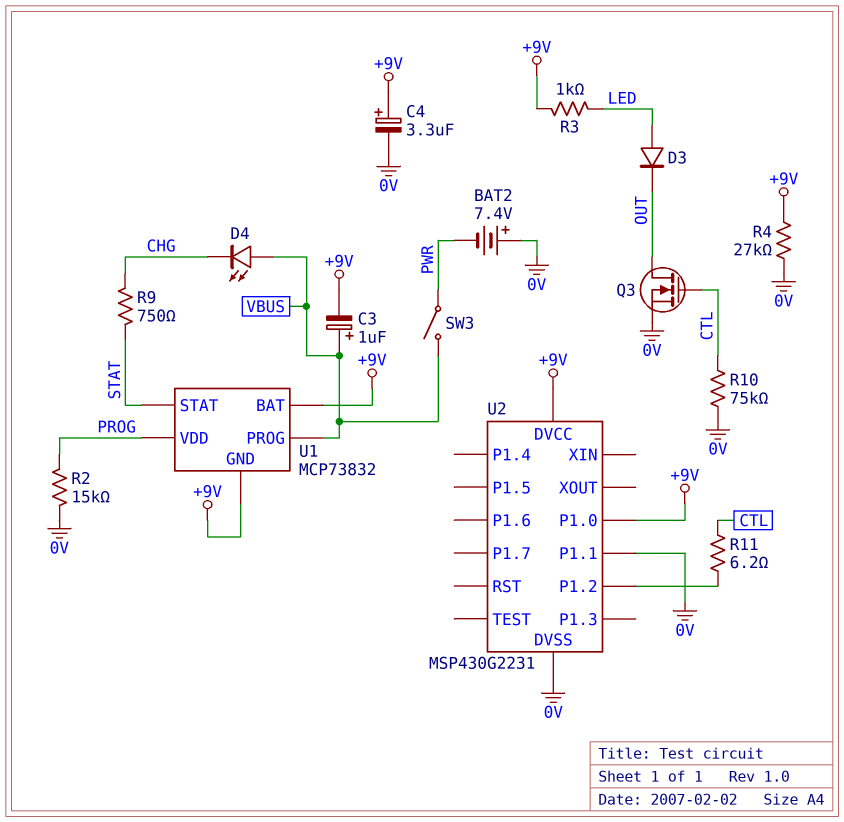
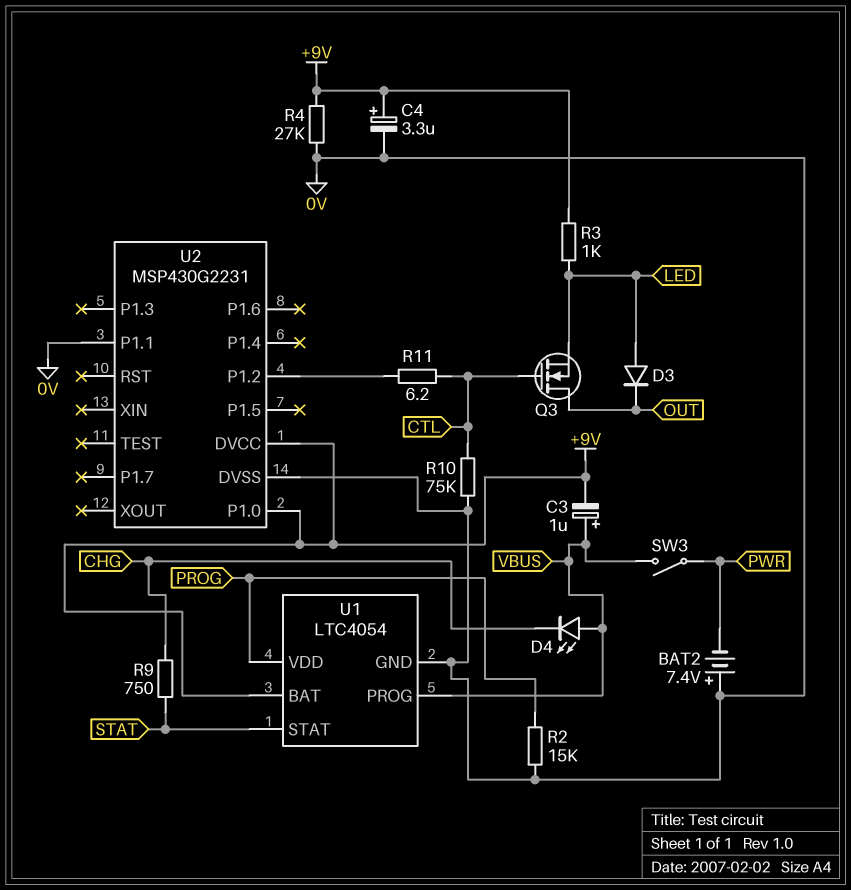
Q3: NMOS (G CTL, D OUT, S 0V) -> NMOS (G CTL, D OUT, S LED)
U1: MCP73832 -> LTC4054
U1 pin GND: +9V -> 0V

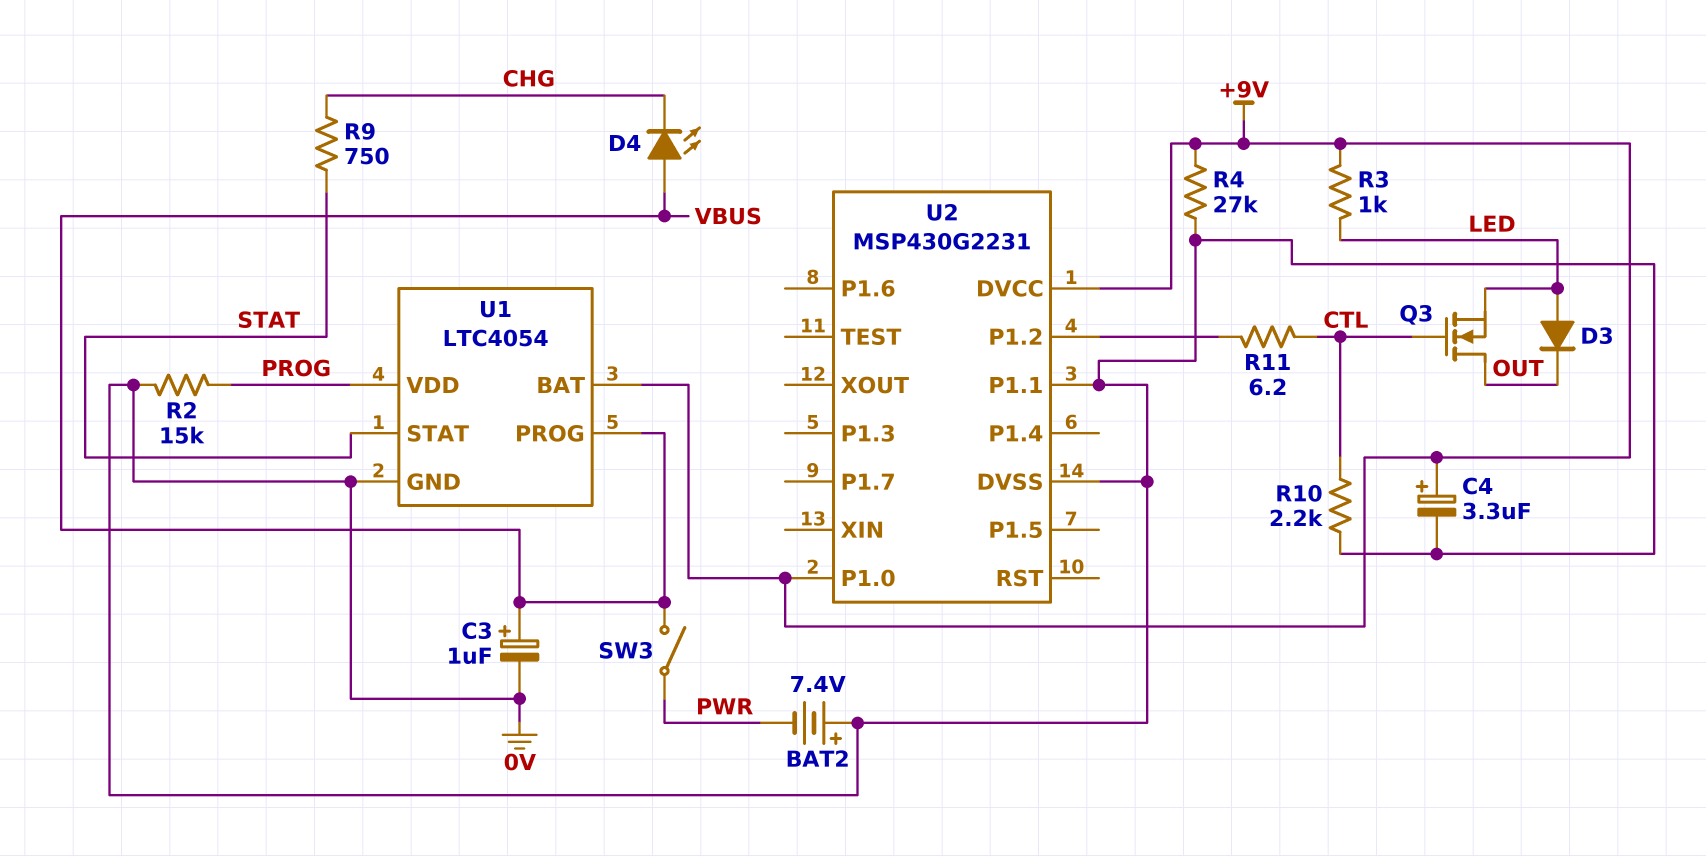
C3: 1uF (plus VBUS, minus +9V) -> 1uF (plus VBUS, minus 0V)
R10: 75k (0V, CTL) -> 2.2k (0V, CTL)

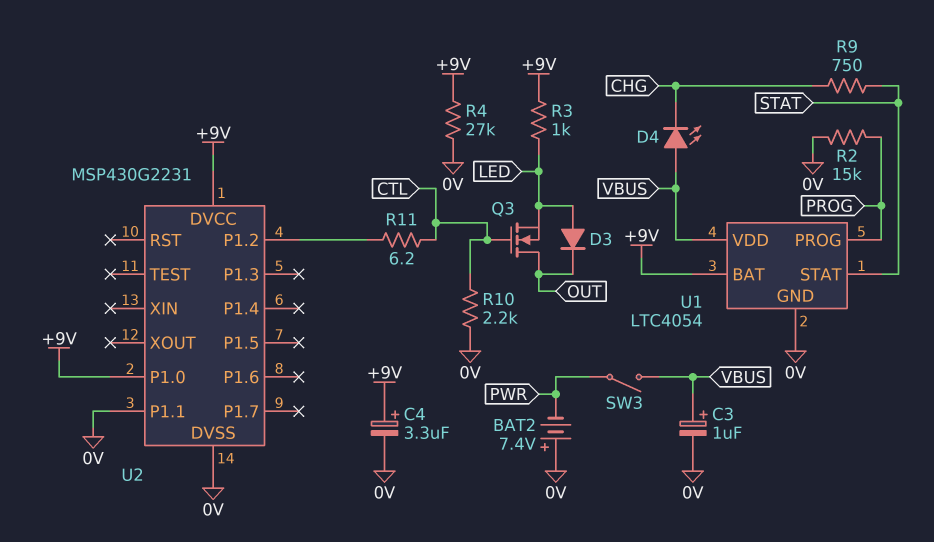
U1 pin PROG: VBUS -> PROG
U1 pin VDD: PROG -> VBUS

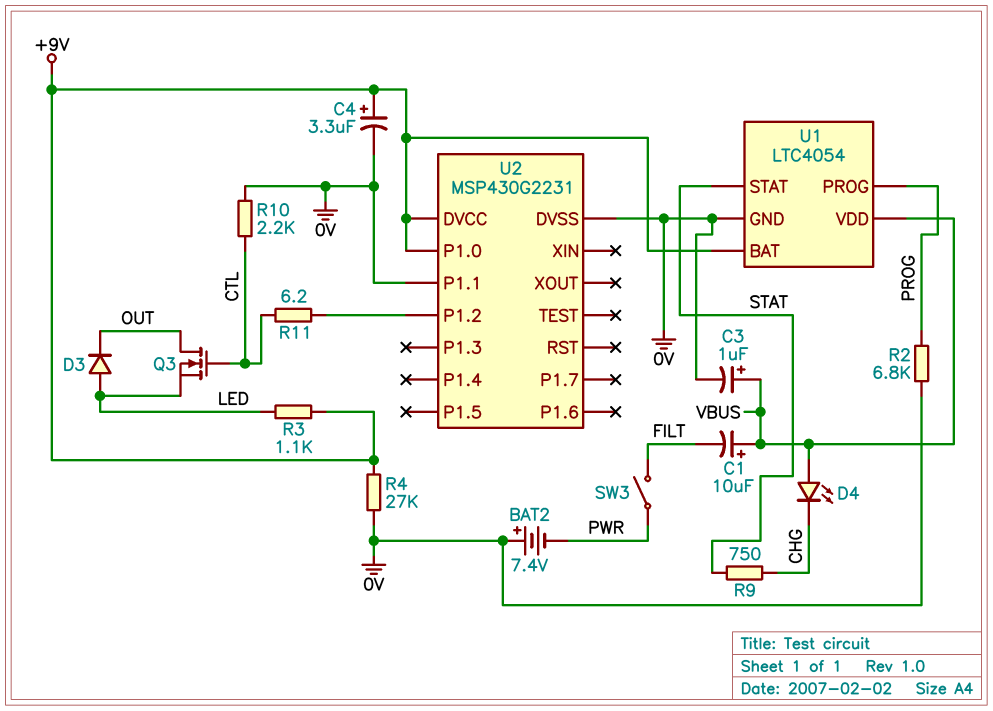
C1: none -> 10uF (plus VBUS, minus FILT)
R2: 15k (0V, PROG) -> 6.8k (0V, PROG)
R3: 1k (+9V, LED) -> 1.1k (+9V, LED)
SW3: switch (PWR, VBUS) -> switch (FILT, PWR)

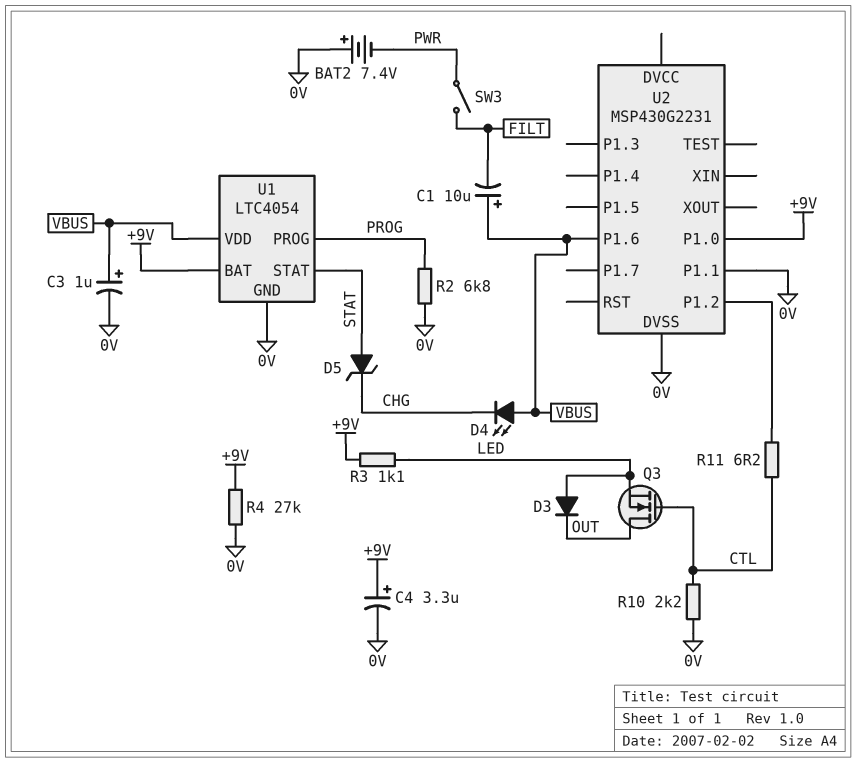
D5: none -> zener (A STAT, K CHG)
R9: 750 (CHG, STAT) -> none
U2 pin DVCC: +9V -> none
U2 pin P1.6: none -> VBUS

